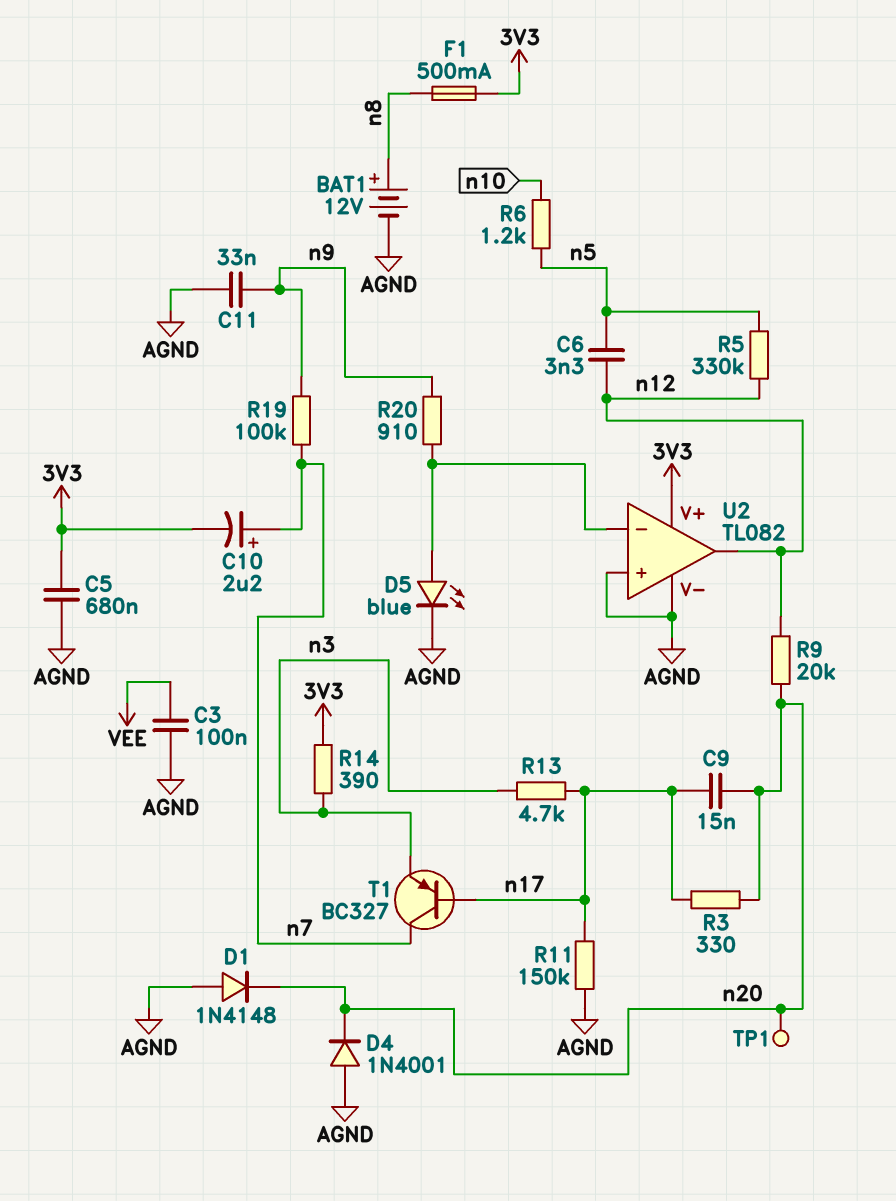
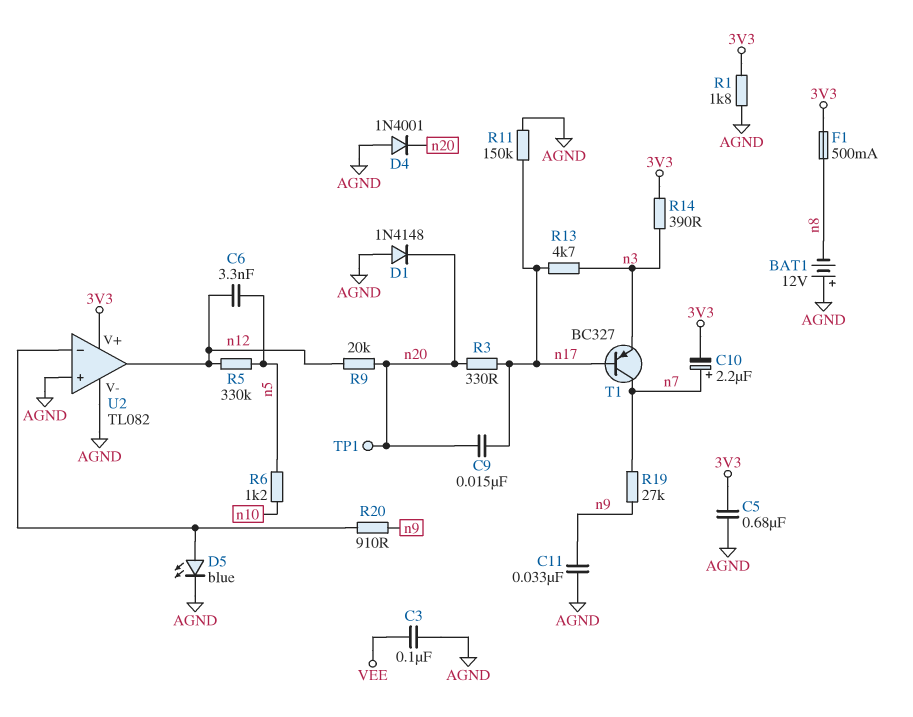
BAT1: 12V (plus n8, minus AGND) -> 12V (plus AGND, minus n8)
R1: none -> 1.8k (3V3, AGND)
R19: 100k (n7, n9) -> 27k (n7, n9)

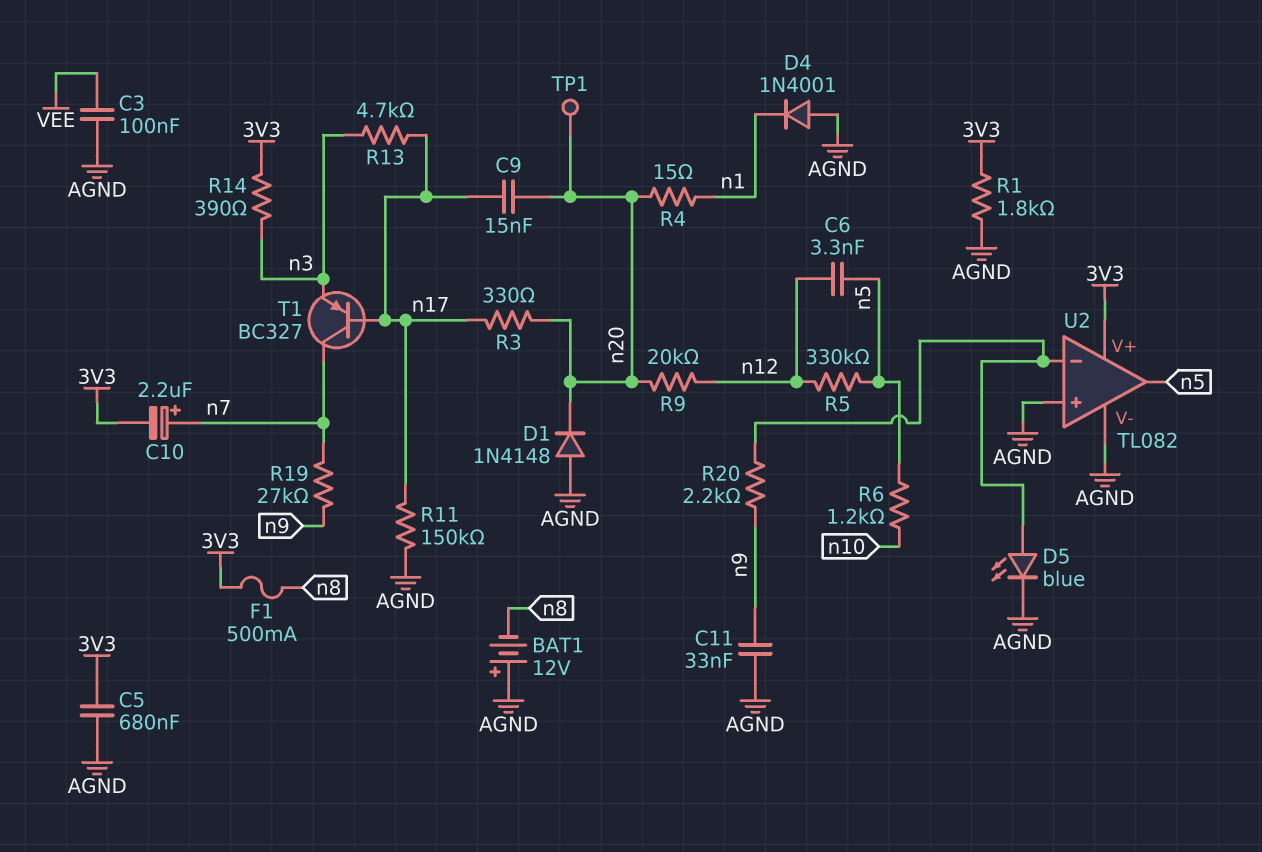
D4: diode 1N4001 (A AGND, K n20) -> diode 1N4001 (A AGND, K n1)
R4: none -> 15 (n1, n20)
R20: 910 (U2/in-, n9) -> 2.2k (U2/in-, n9)
U2 pin out: n12 -> n5

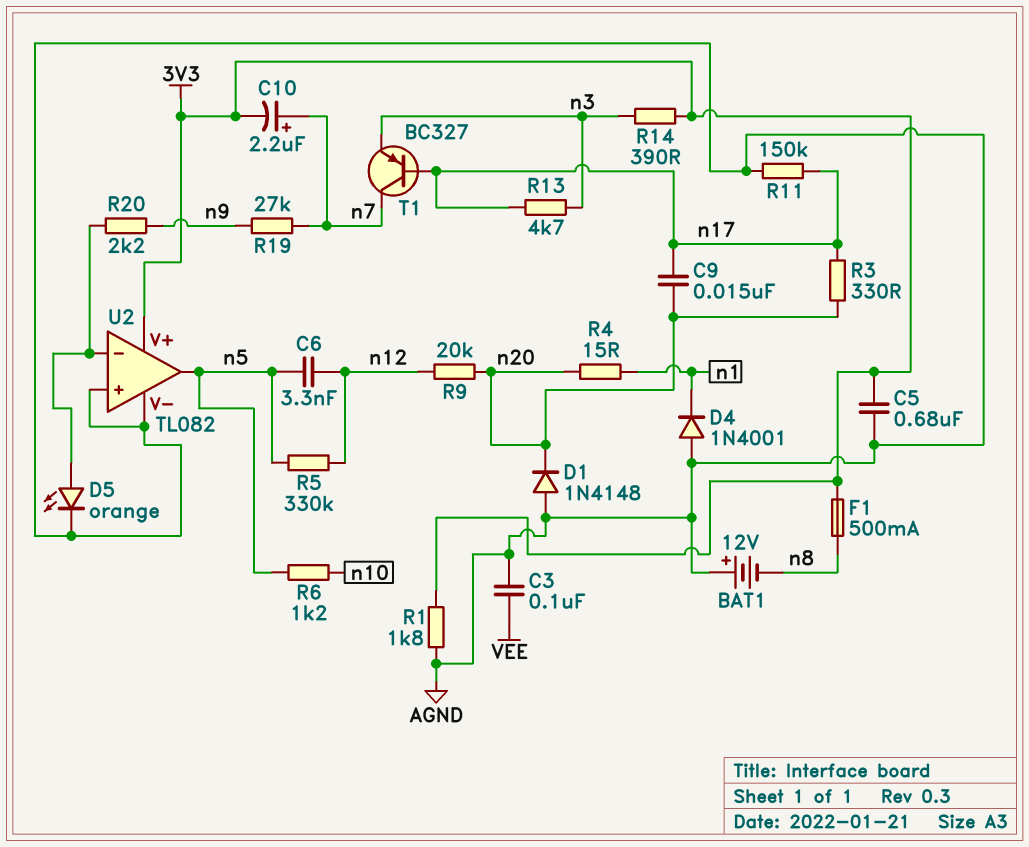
C11: 33nF (AGND, n9) -> none
D5: LED blue (A U2/in-, K AGND) -> LED orange (A U2/in-, K AGND)
TP1: test point (n20) -> none

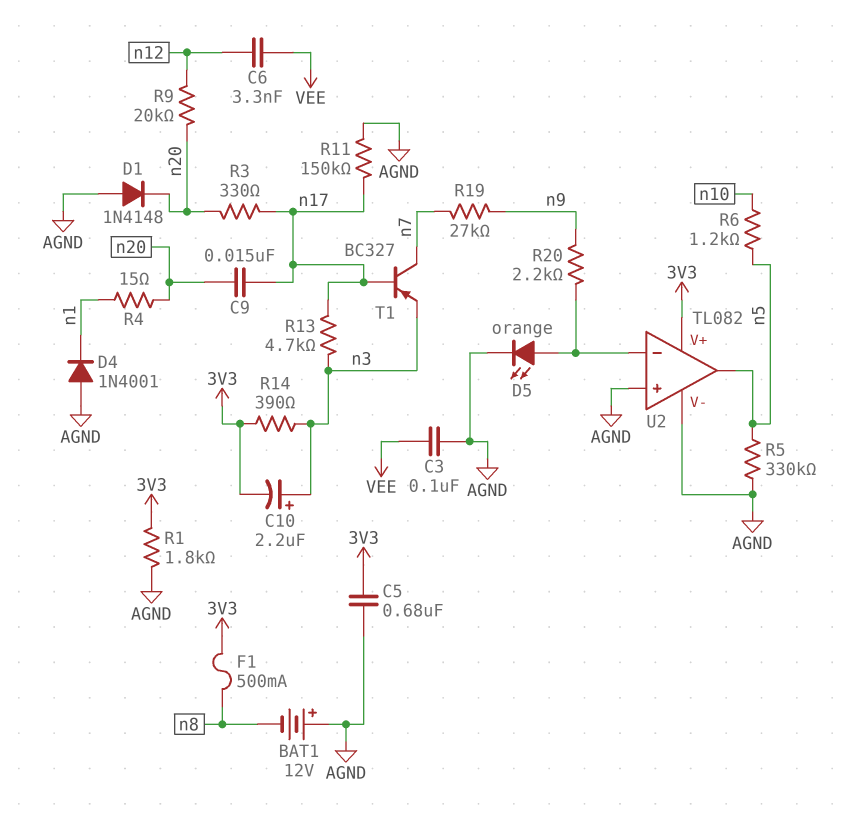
C6: 3.3nF (n5, n12) -> 3.3nF (VEE, n12)
C10: 2.2uF (plus n7, minus 3V3) -> 2.2uF (plus n3, minus 3V3)
R5: 330k (n5, n12) -> 330k (AGND, n5)

